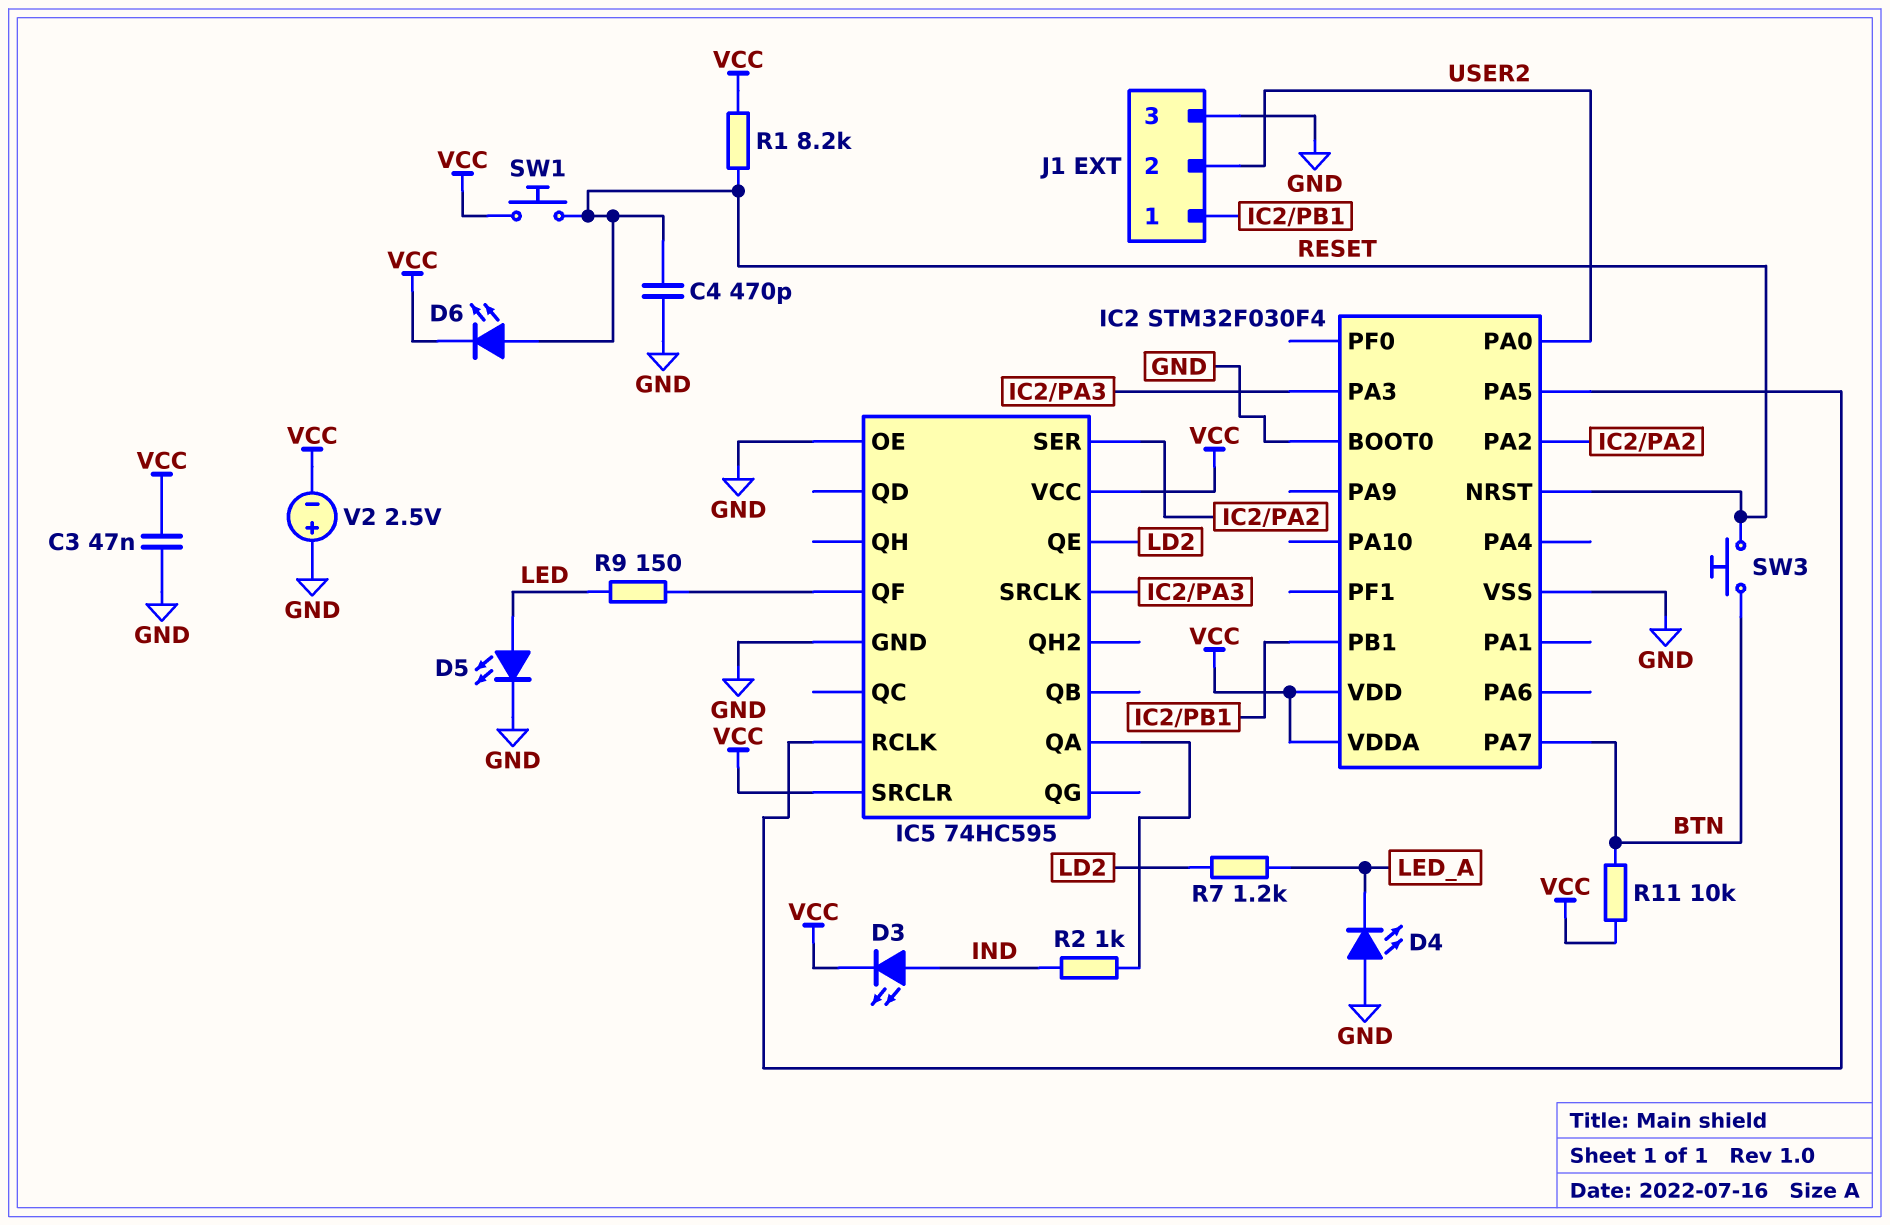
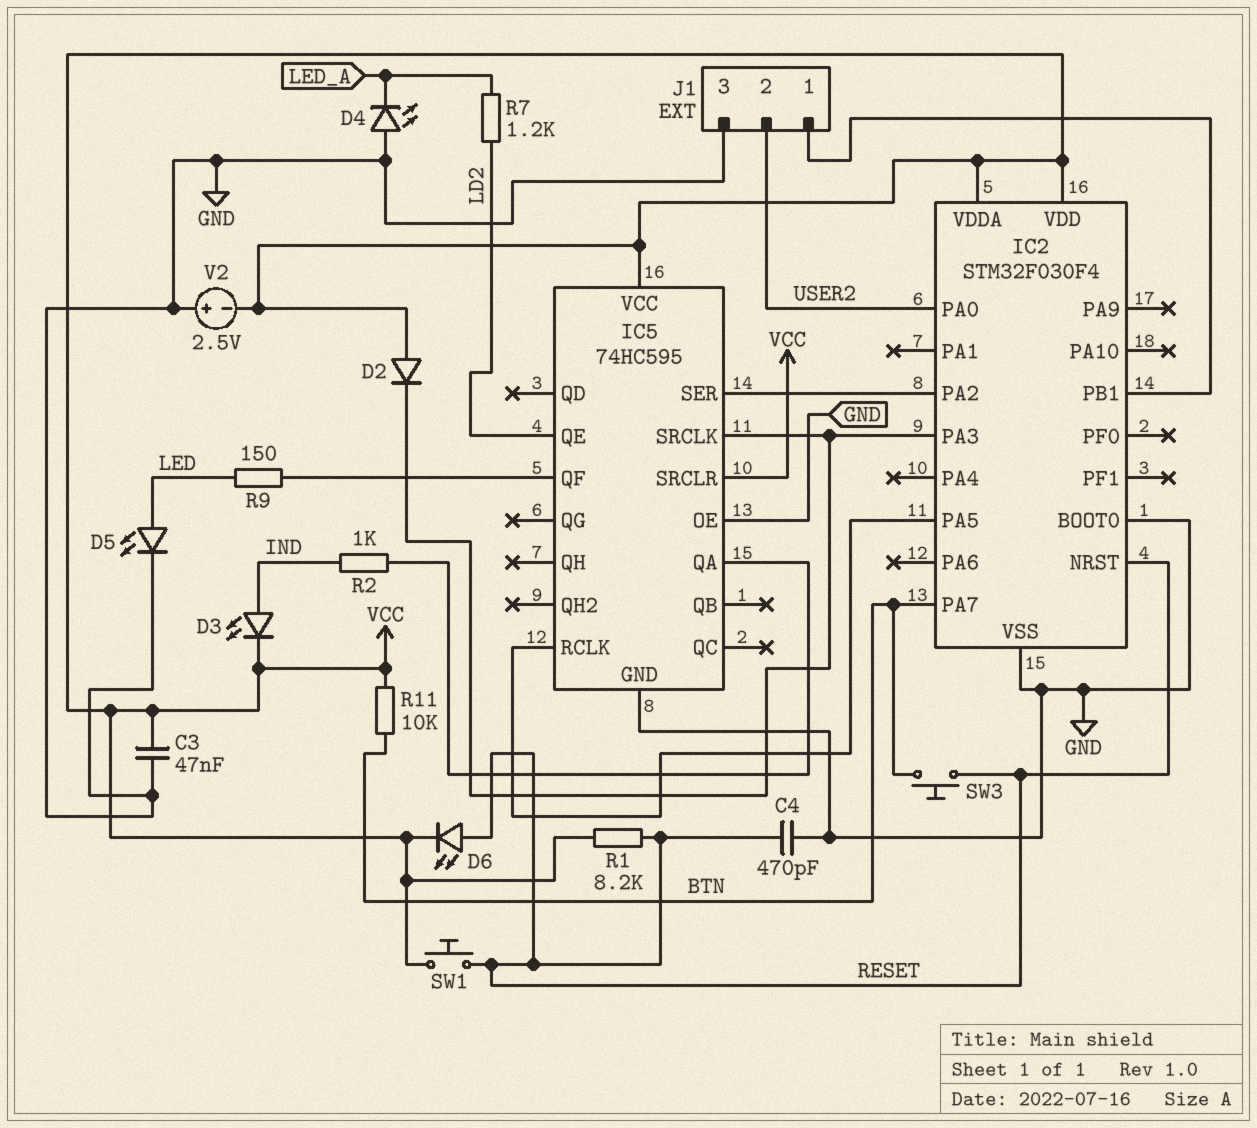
D2: none -> diode (A VCC, K IC2/PA3)

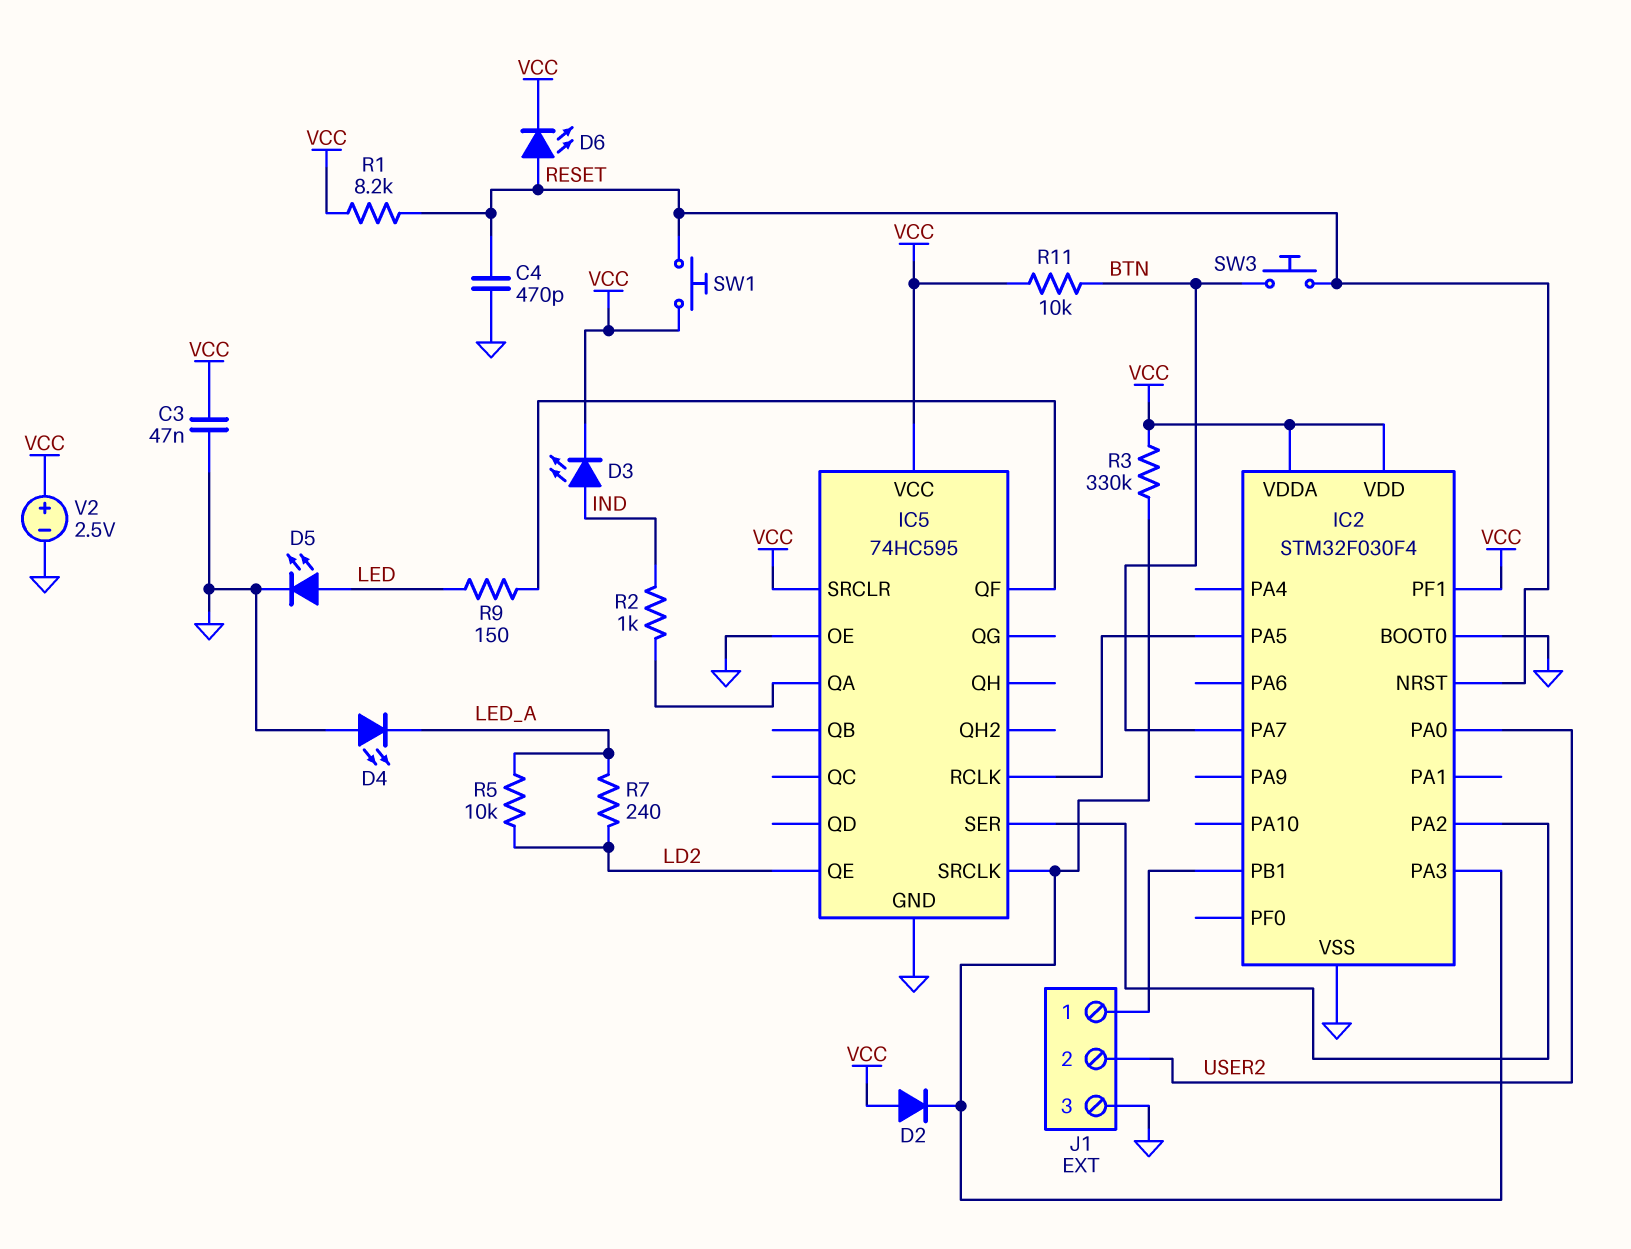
IC2 pin PF1: none -> VCC
R3: none -> 330k (IC2/PA3, VCC)
R5: none -> 10k (LD2, LED_A)
R7: 1.2k (LD2, LED_A) -> 240 (LD2, LED_A)
V2: 2.5V (plus GND, minus VCC) -> 2.5V (plus VCC, minus GND)

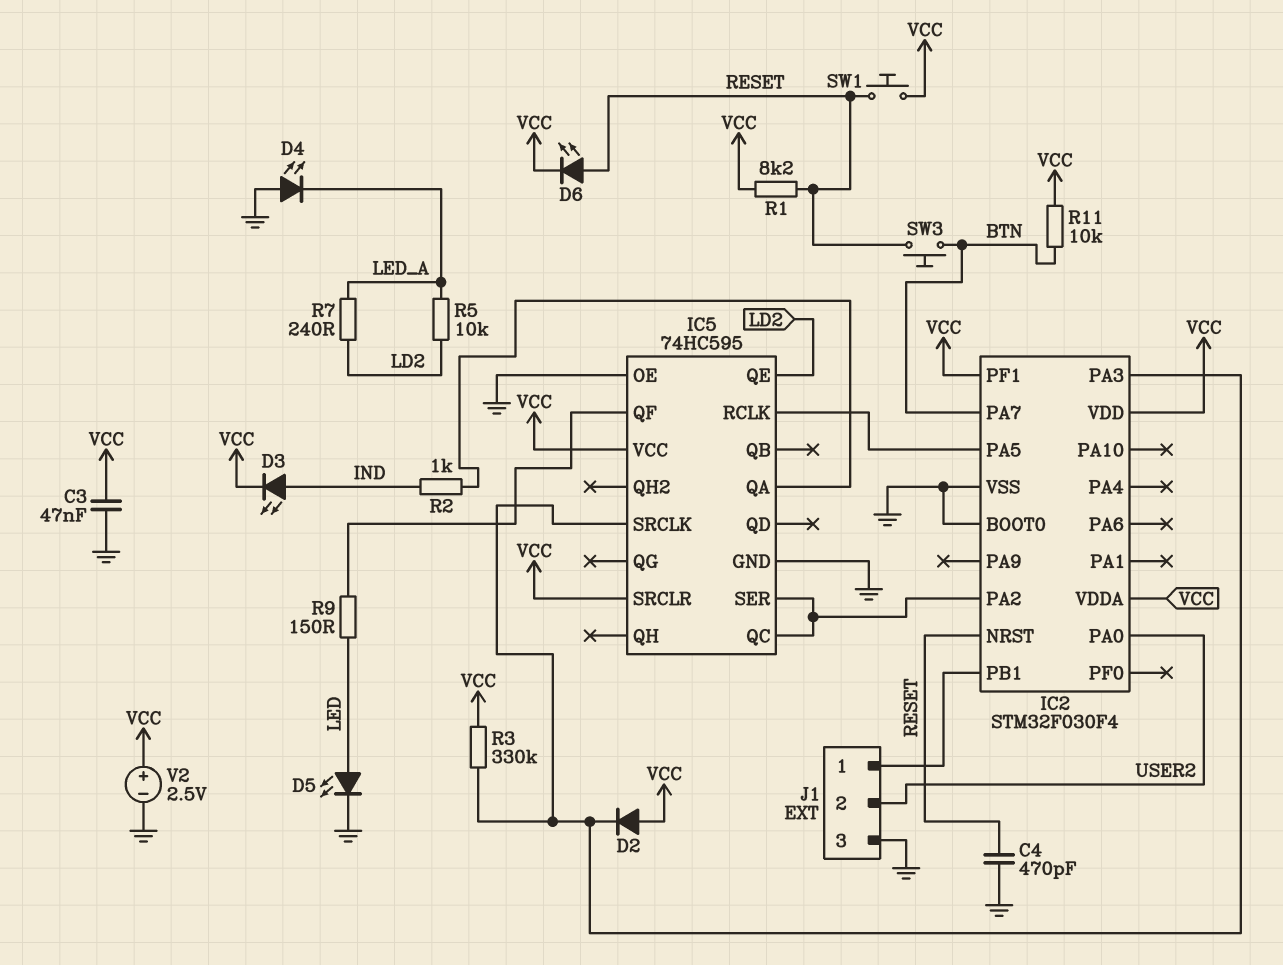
IC5 pin QC: none -> IC2/PA2

